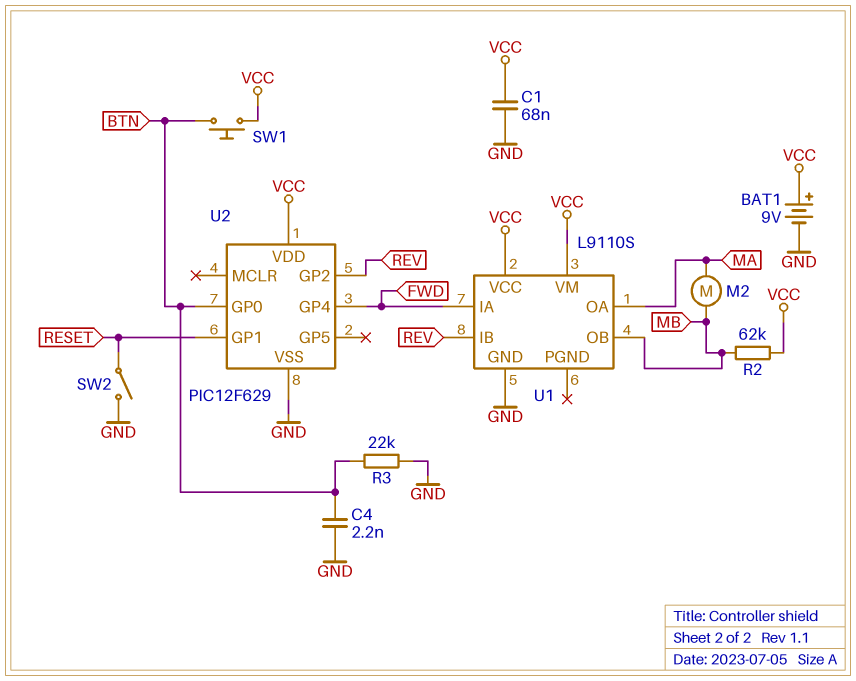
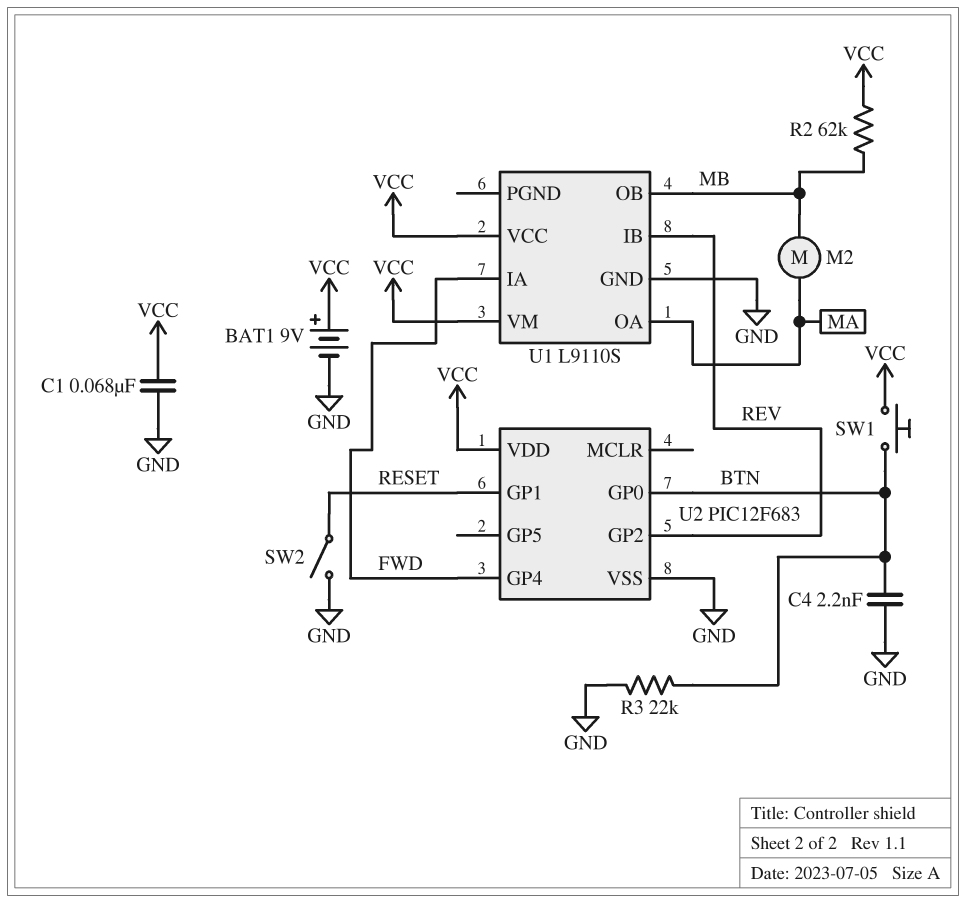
U2: PIC12F629 -> PIC12F683

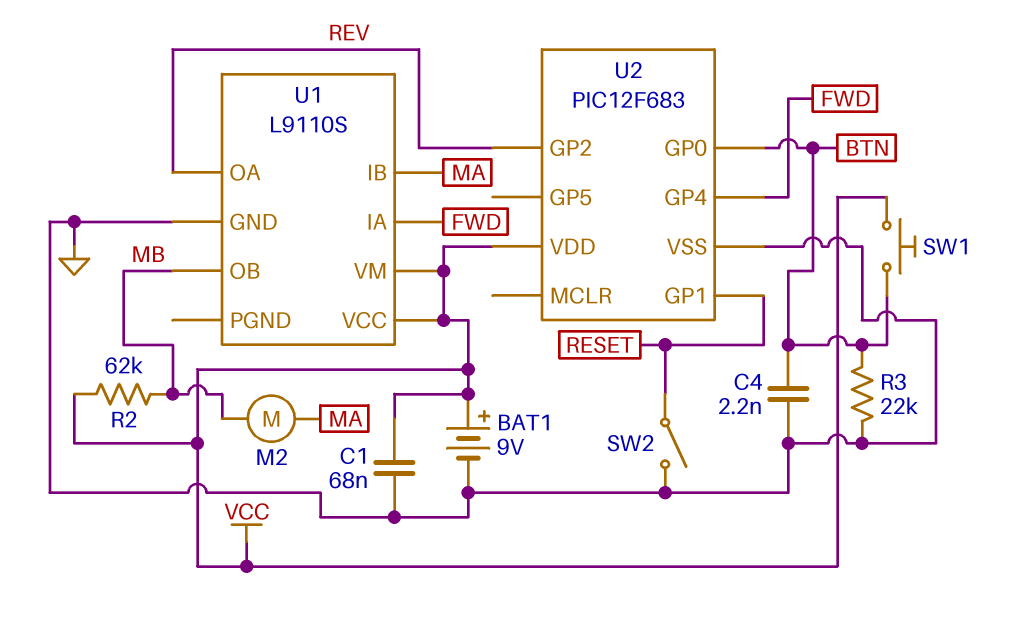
U1 pin IB: REV -> MA
U1 pin OA: MA -> REV

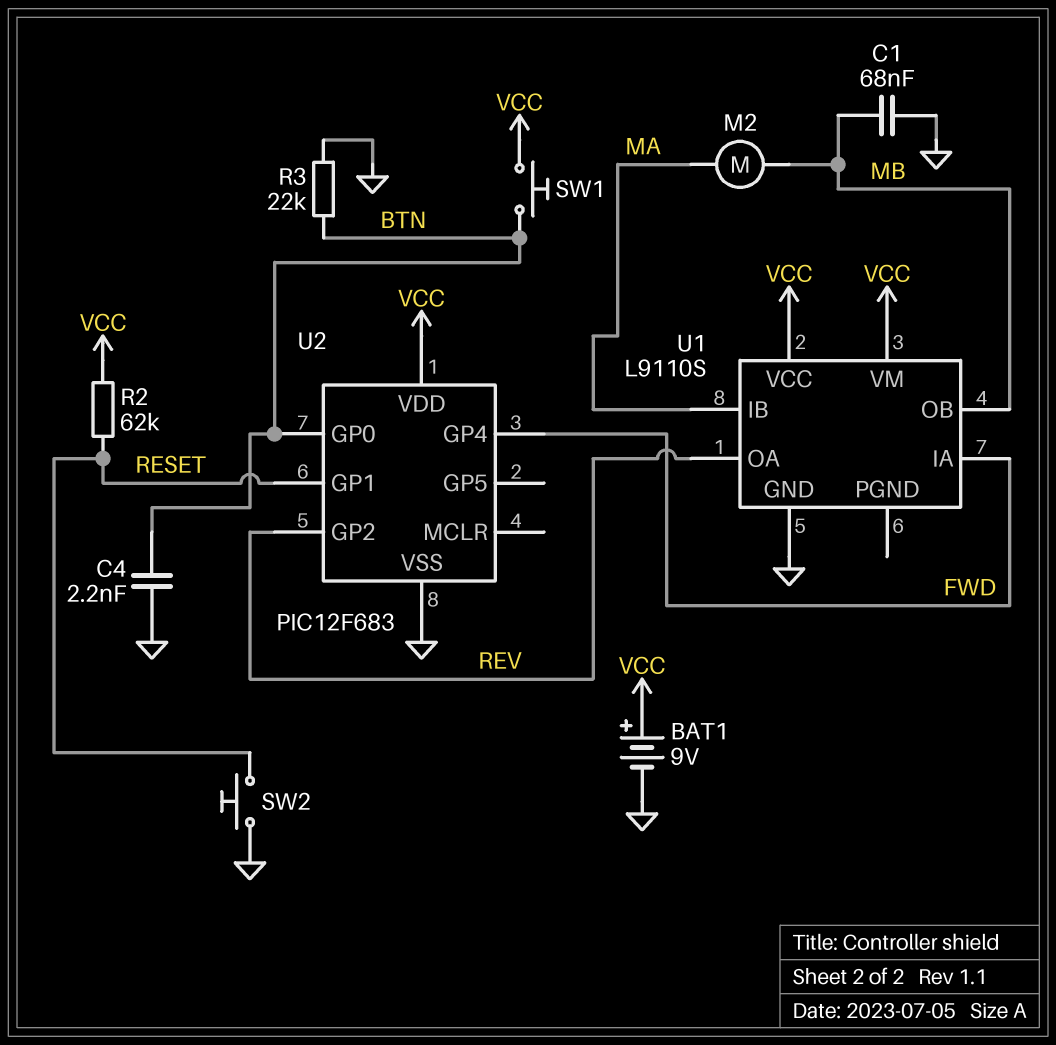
C1: 68nF (GND, VCC) -> 68nF (GND, MB)
R2: 62k (MB, VCC) -> 62k (RESET, VCC)
SW2: switch (GND, RESET) -> button (GND, RESET)

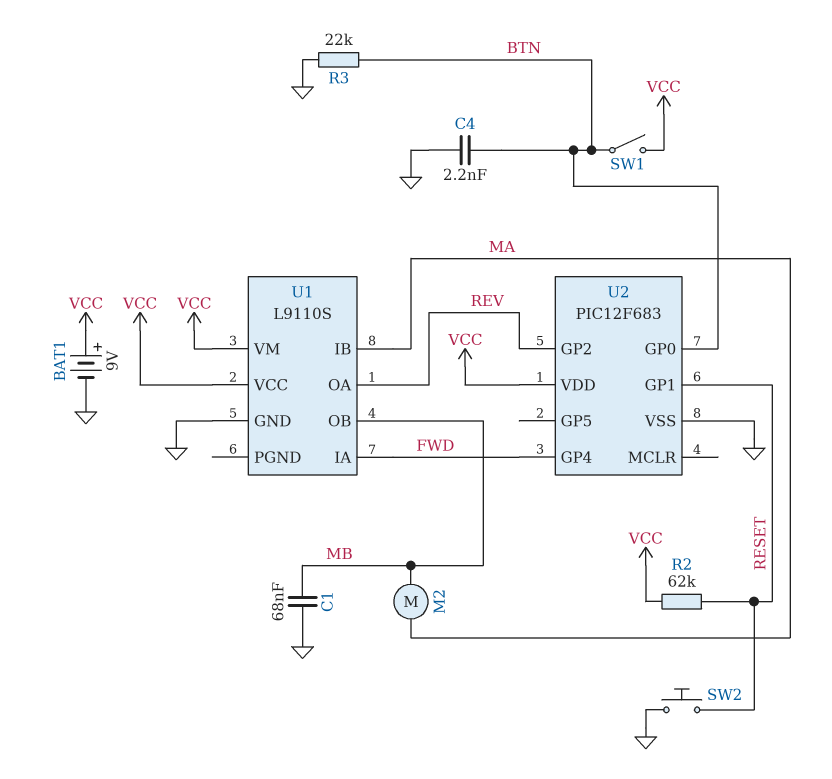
SW1: button (BTN, VCC) -> switch (BTN, VCC)

